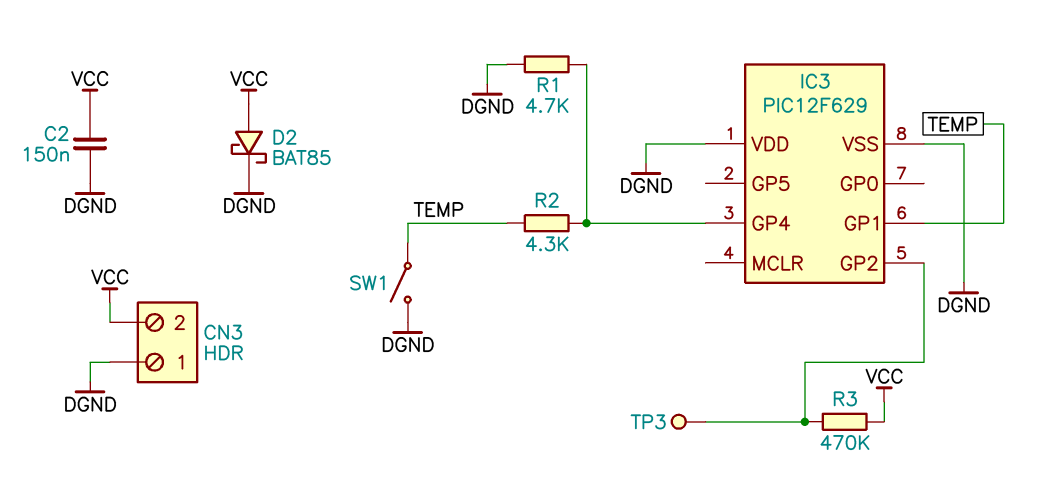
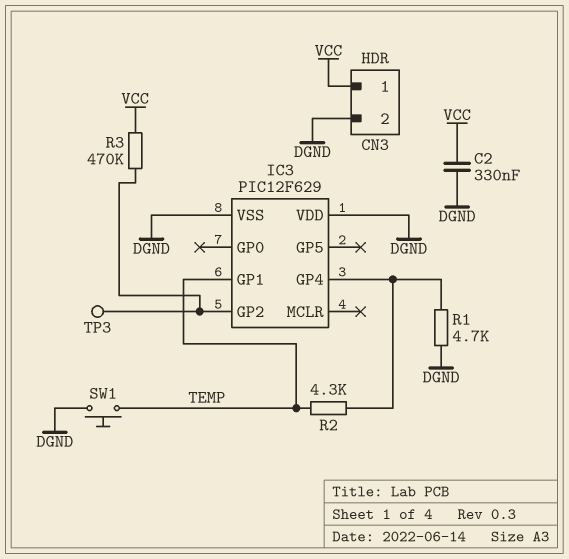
C2: 150nF (DGND, VCC) -> 330nF (DGND, VCC)
CN3 pin 1: DGND -> VCC
CN3 pin 2: VCC -> DGND
D2: schottky BAT85 (A VCC, K DGND) -> none
SW1: switch (DGND, TEMP) -> button (DGND, TEMP)

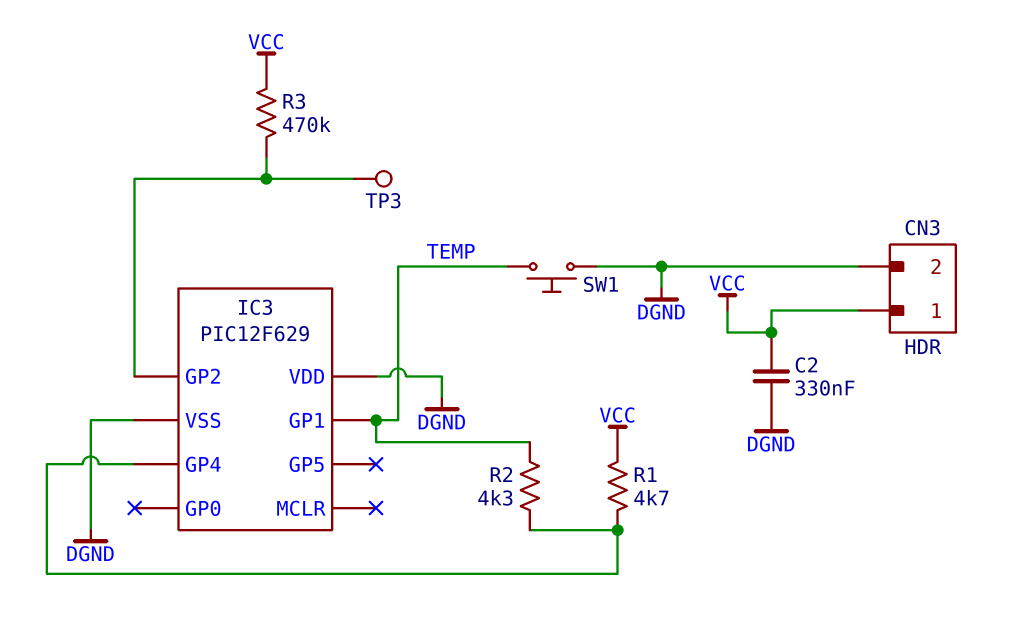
R1: 4.7k (DGND, IC3/GP4) -> 4.7k (IC3/GP4, VCC)

